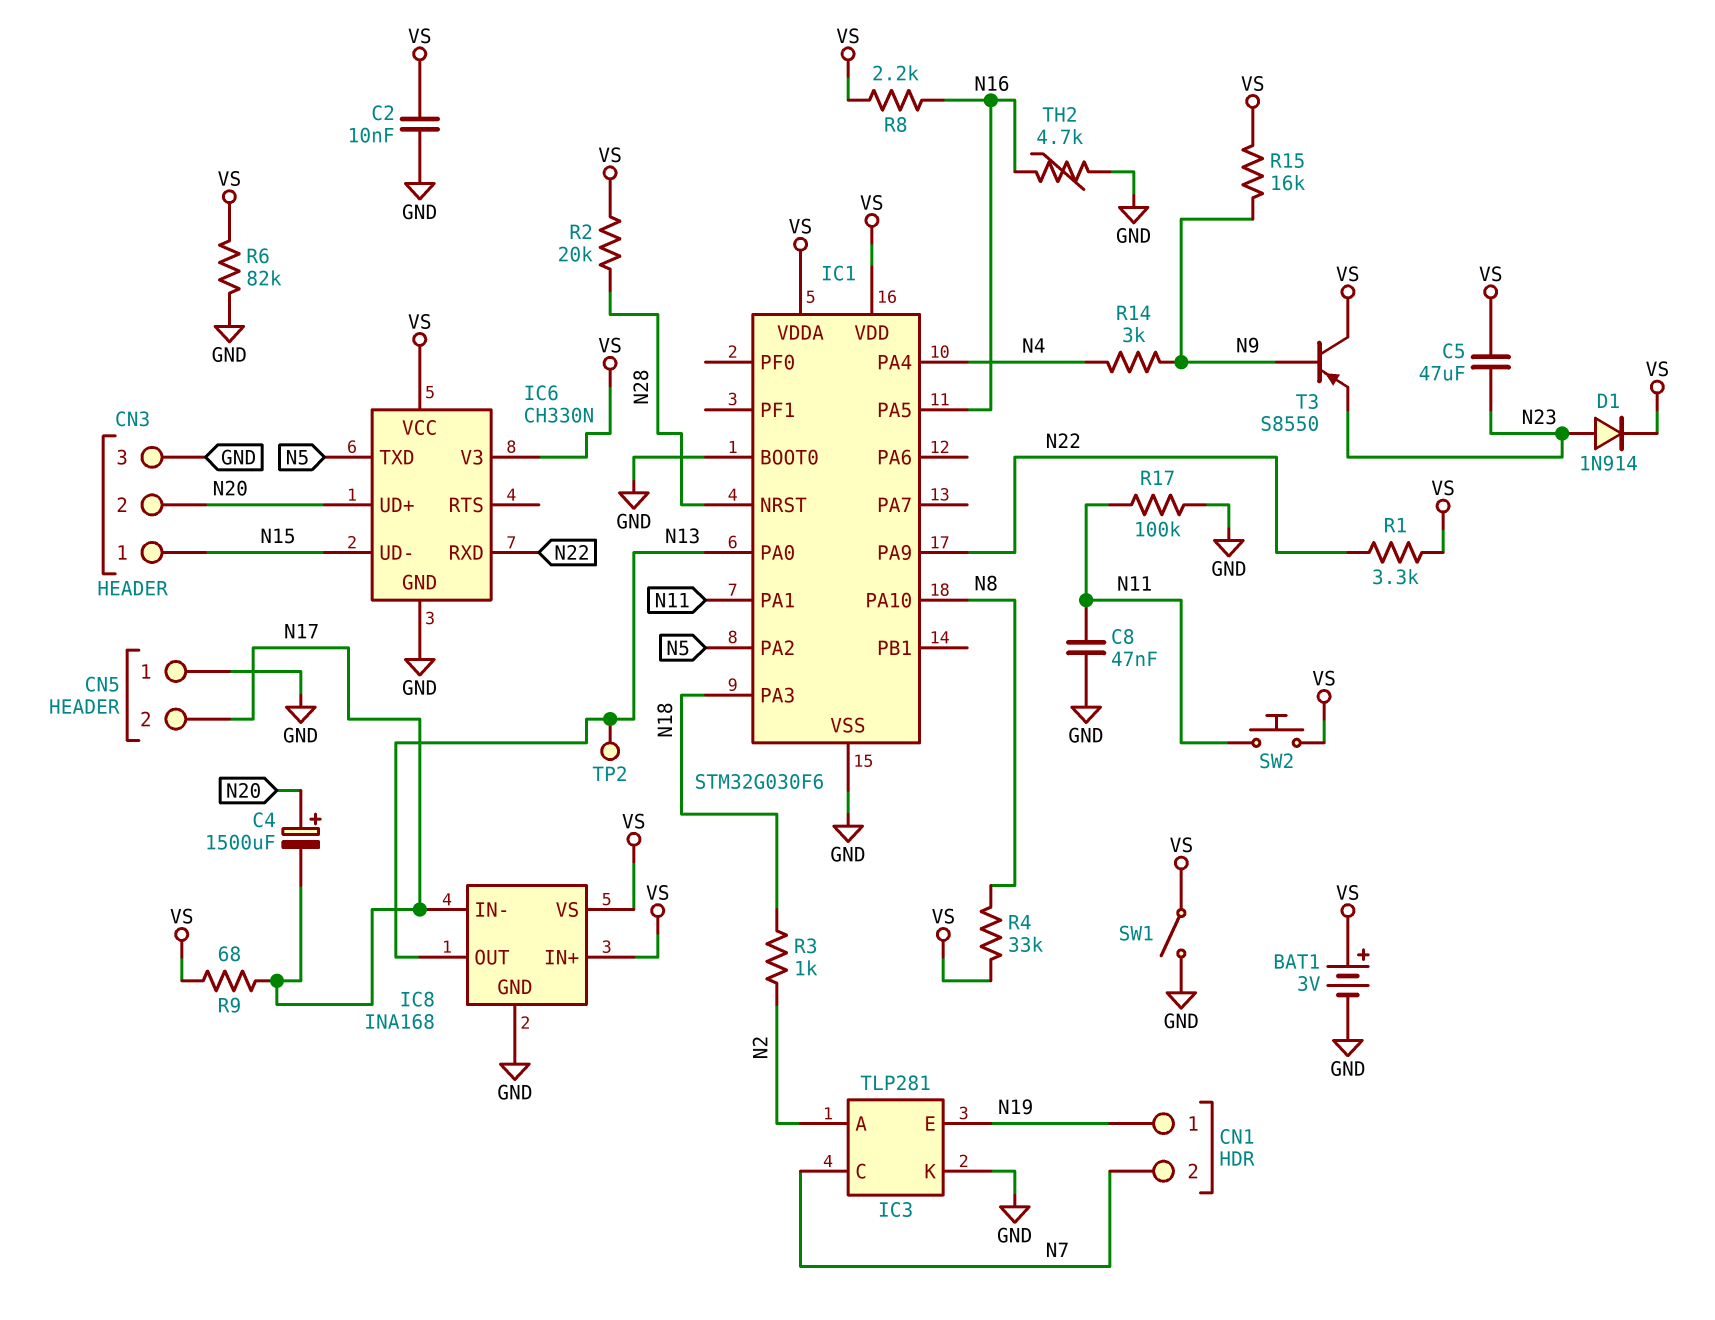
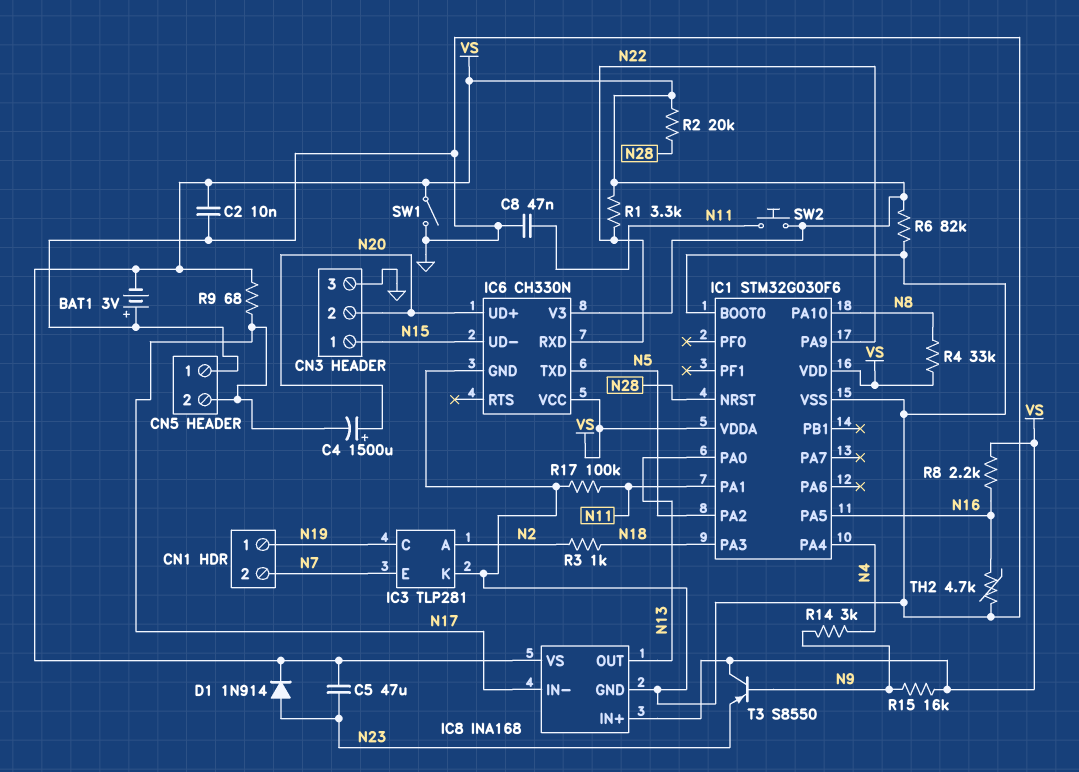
BAT1: 3V (plus VS, minus GND) -> 3V (plus GND, minus VS)
IC3 pin C: N7 -> N19
IC3 pin E: N19 -> N7
TP2: test point (N13) -> none

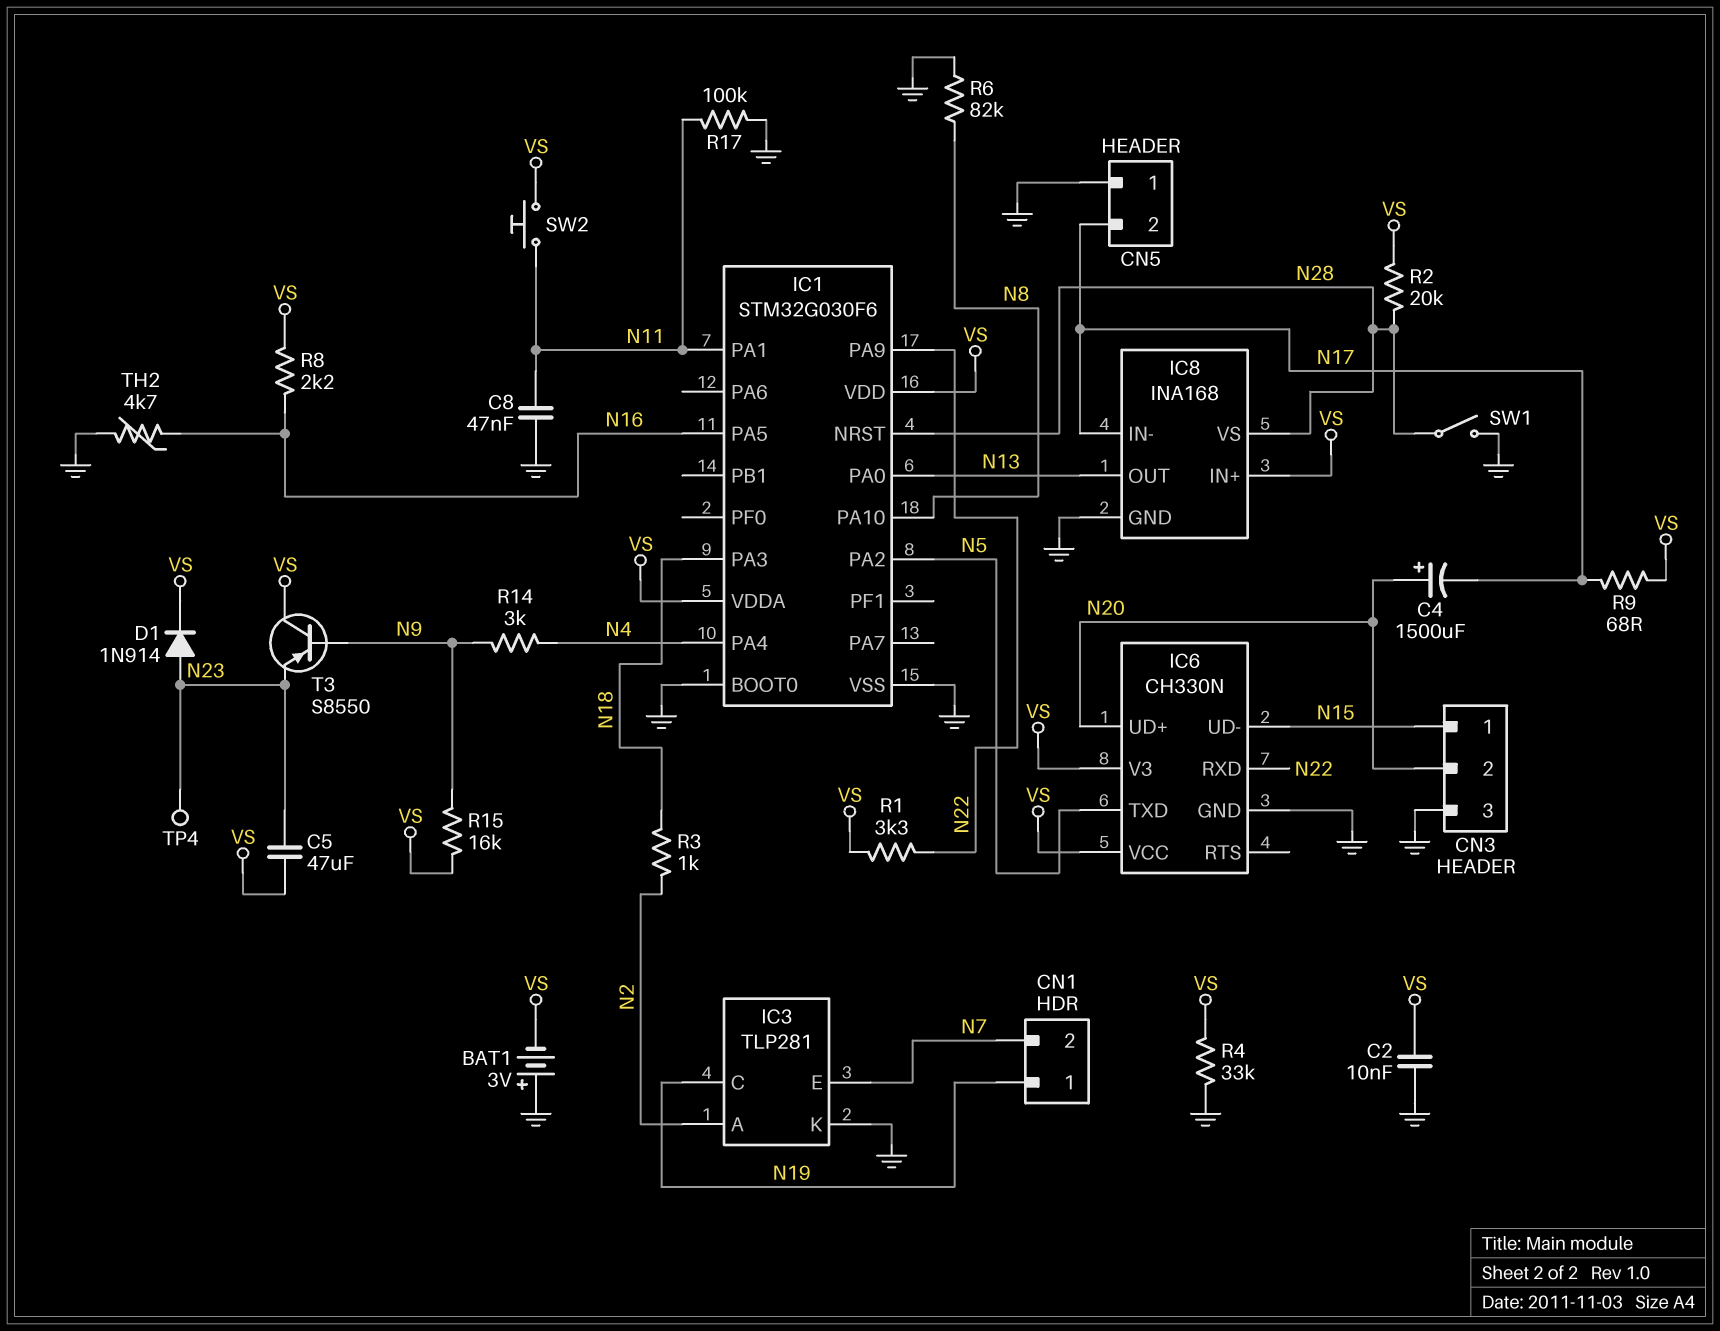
IC8 pin VS: VS -> N28
R4: 33k (N8, VS) -> 33k (GND, VS)
R6: 82k (GND, VS) -> 82k (GND, N8)
SW1: switch (GND, VS) -> switch (GND, N28)
TP4: none -> test point (N23)

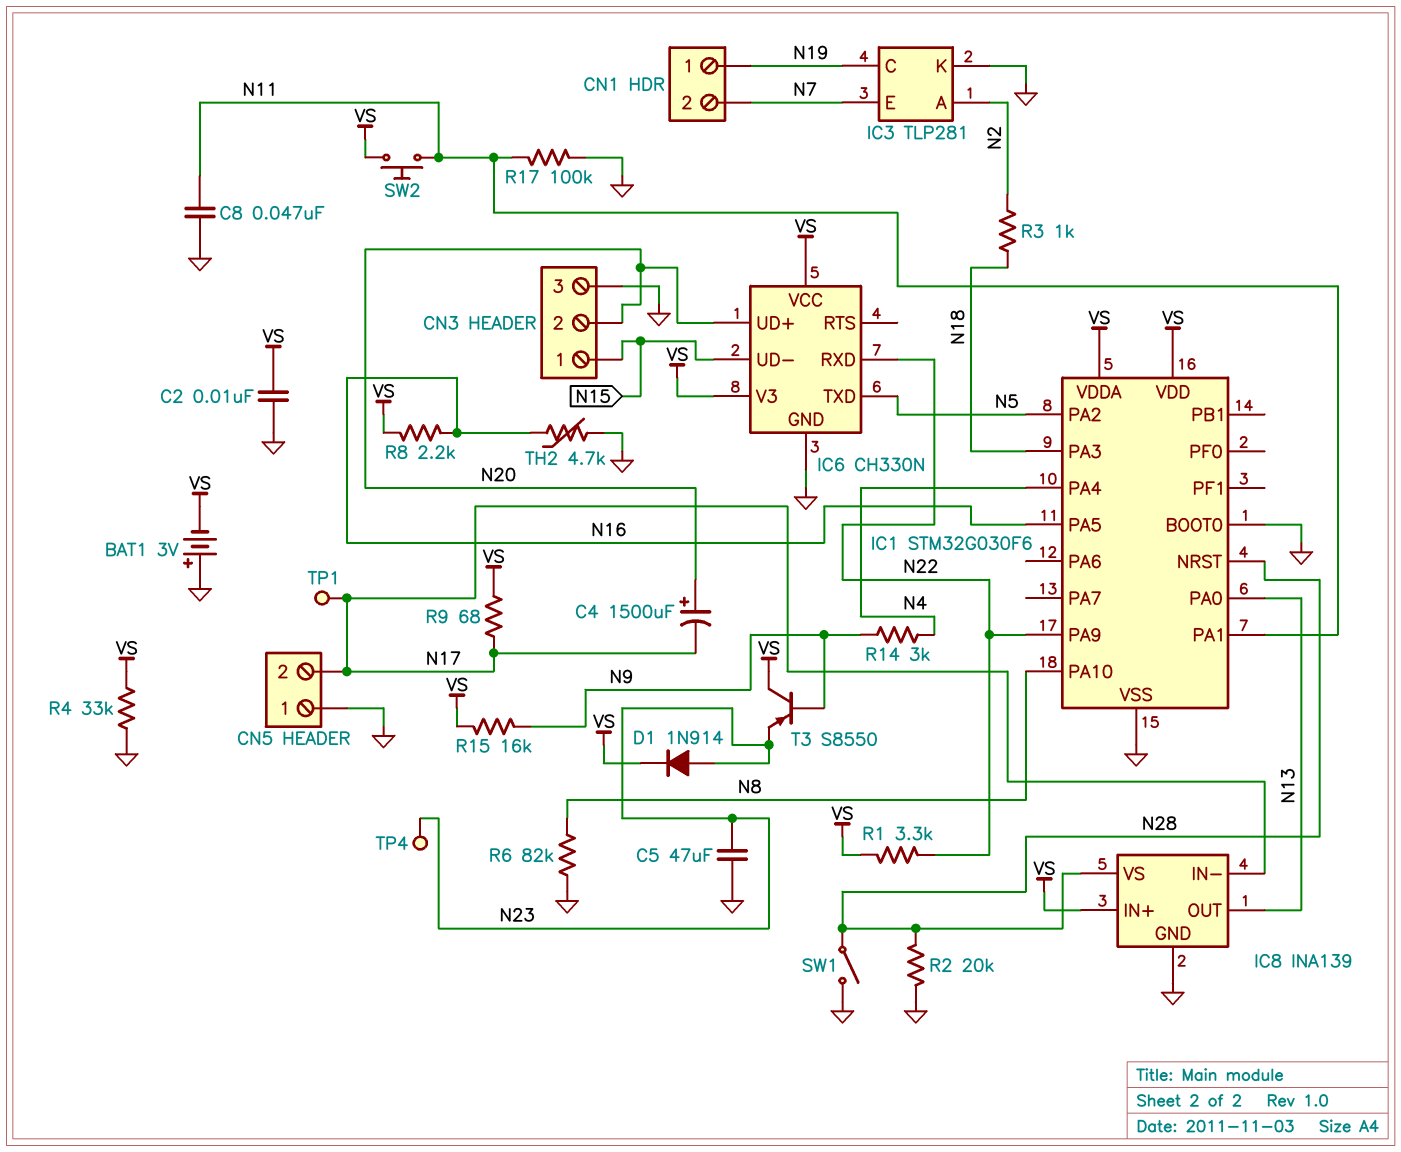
C5: 47uF (N23, VS) -> 47uF (GND, N23)
IC8: INA168 -> INA139
R2: 20k (N28, VS) -> 20k (GND, N28)
TP1: none -> test point (N17)

